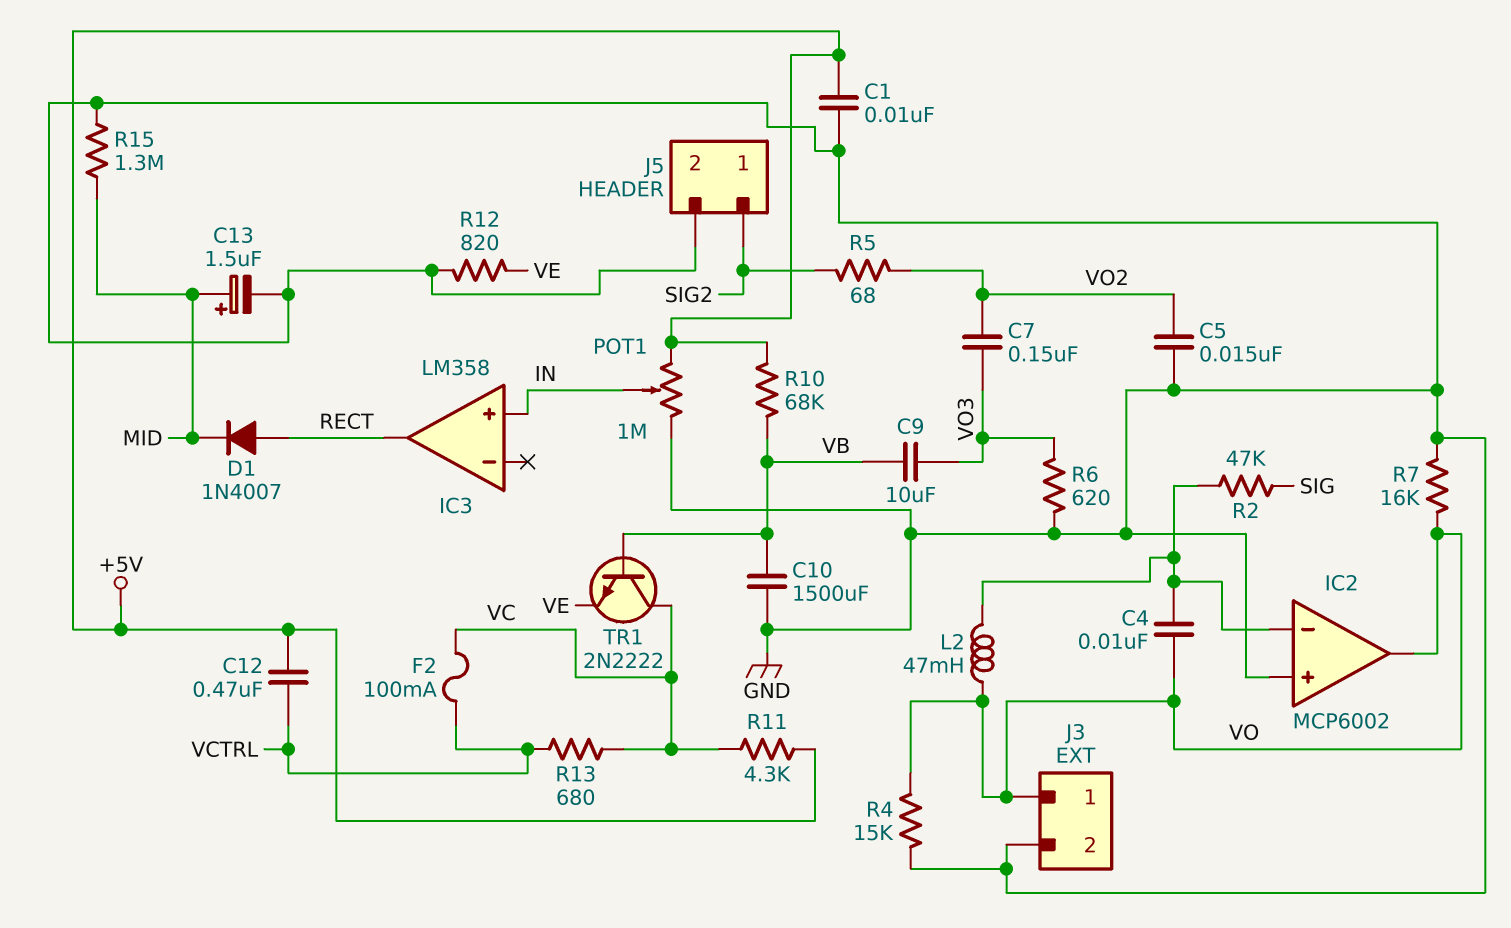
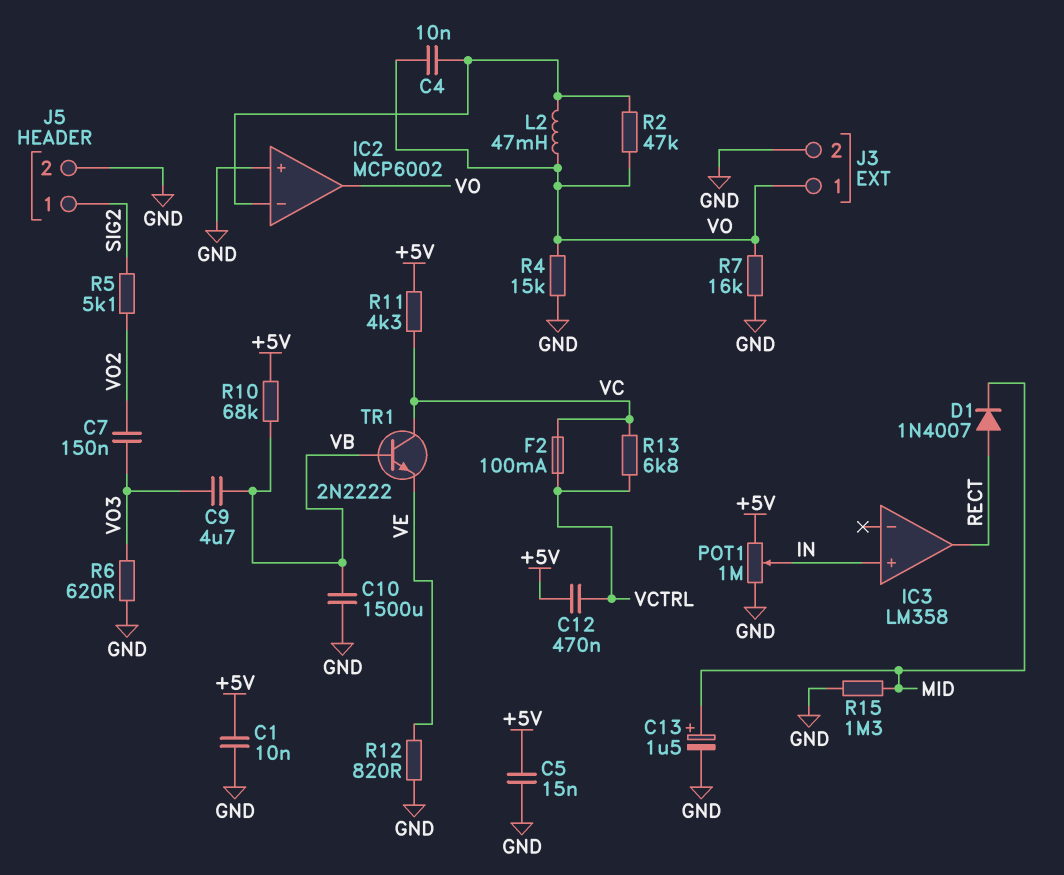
C5: 15nF (GND, VO2) -> 15nF (+5V, GND)
C9: 10uF (VB, VO3) -> 4.7uF (VB, VO3)
R2: 47k (IC2/in-, SIG) -> 47k (IC2/in-, VO)
R5: 68 (SIG2, VO2) -> 5.1k (SIG2, VO2)
R13: 680 (VC, VCTRL) -> 6.8k (VC, VCTRL)

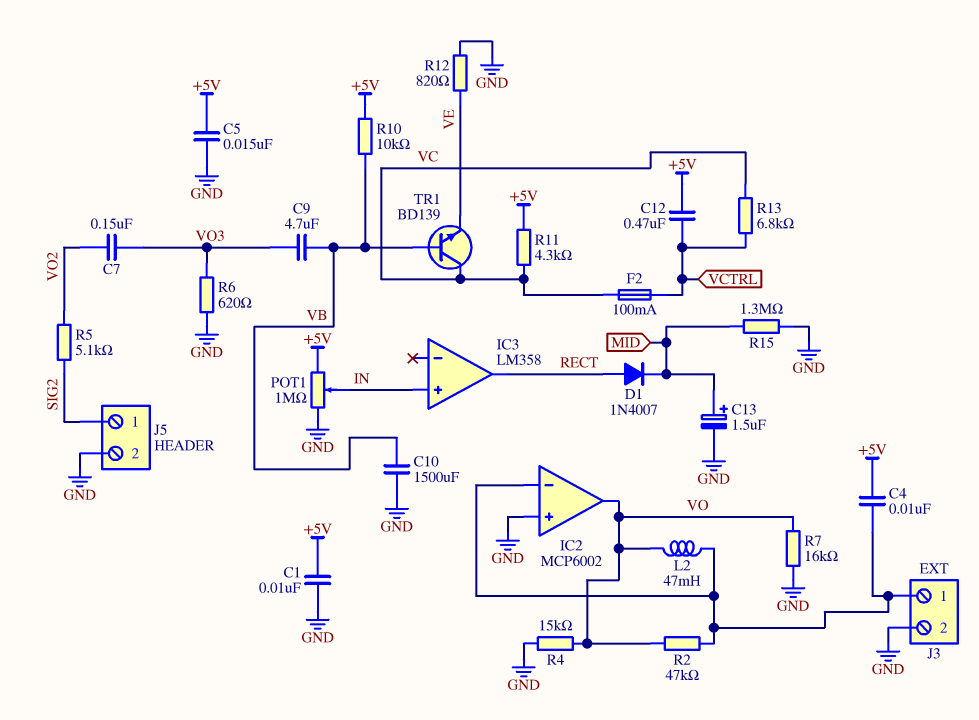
C4: 10nF (IC2/in-, VO) -> 10nF (+5V, IC2/in-)
J3 pin 1: VO -> IC2/in-
R10: 68k (+5V, VB) -> 10k (+5V, VB)
TR1: NPN 2N2222 (B VB, C VC, E VE) -> NPN BD139 (B VB, C VC, E VE)

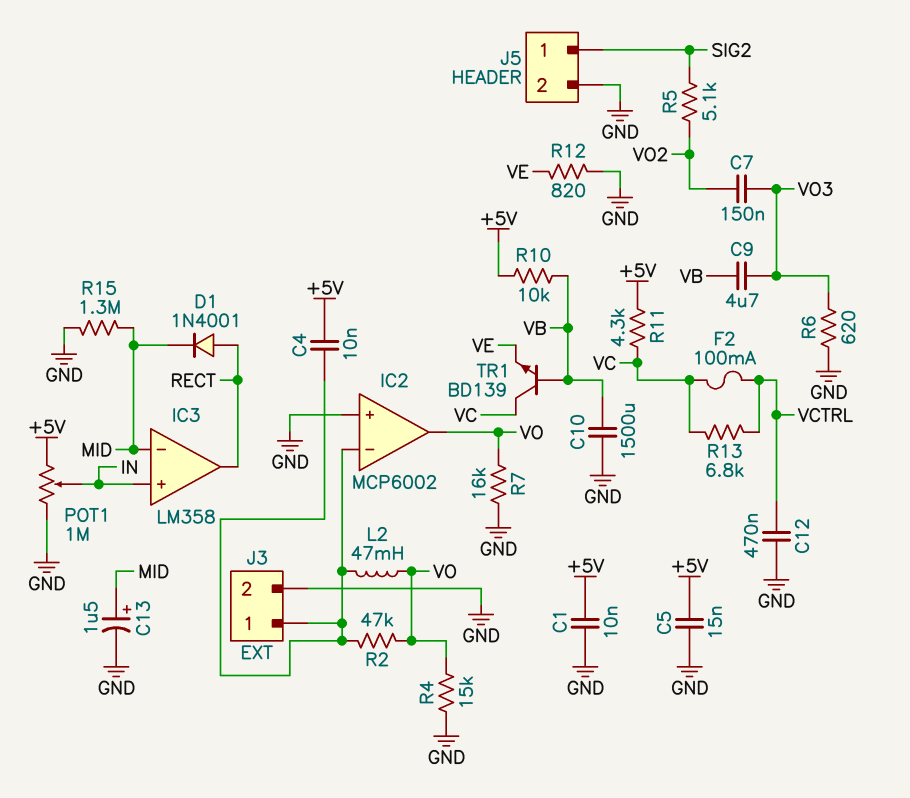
C12: 470nF (+5V, VCTRL) -> 470nF (GND, VCTRL)
D1: diode 1N4007 (A RECT, K MID) -> diode 1N4001 (A RECT, K MID)
IC3 pin in-: none -> MID

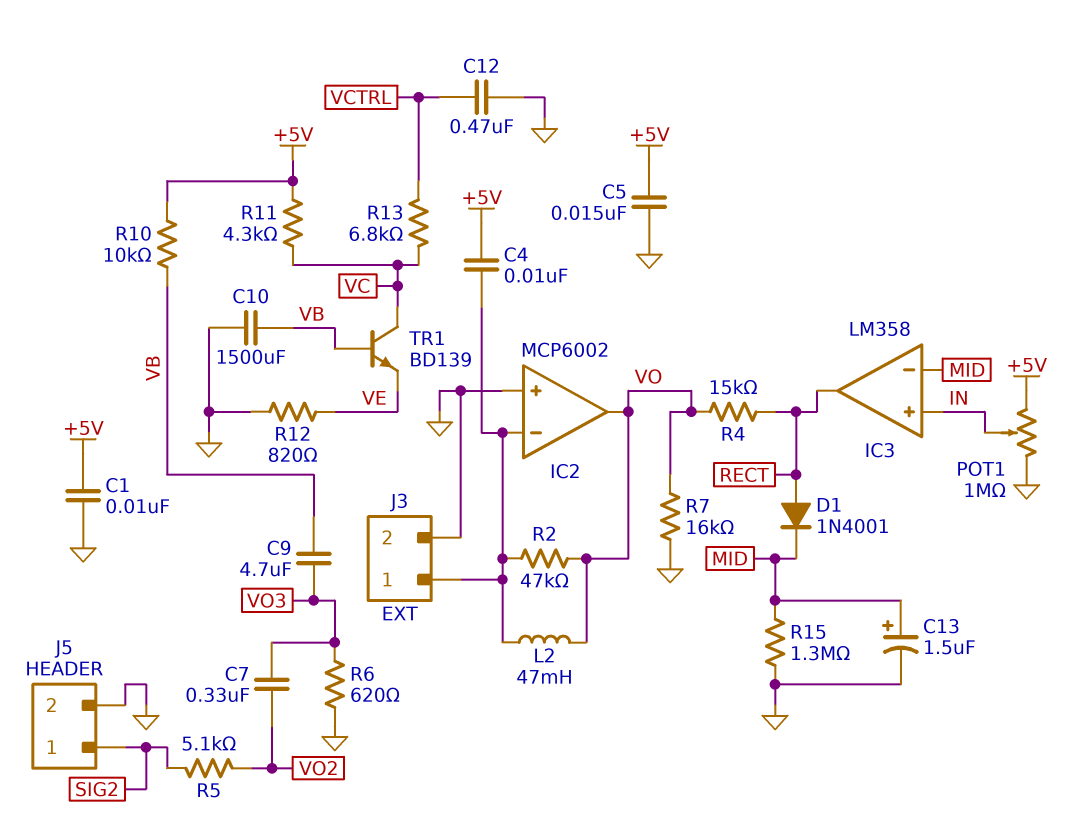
C7: 150nF (VO2, VO3) -> 330nF (VO2, VO3)
F2: 100mA (VC, VCTRL) -> none
R4: 15k (GND, VO) -> 15k (RECT, VO)

